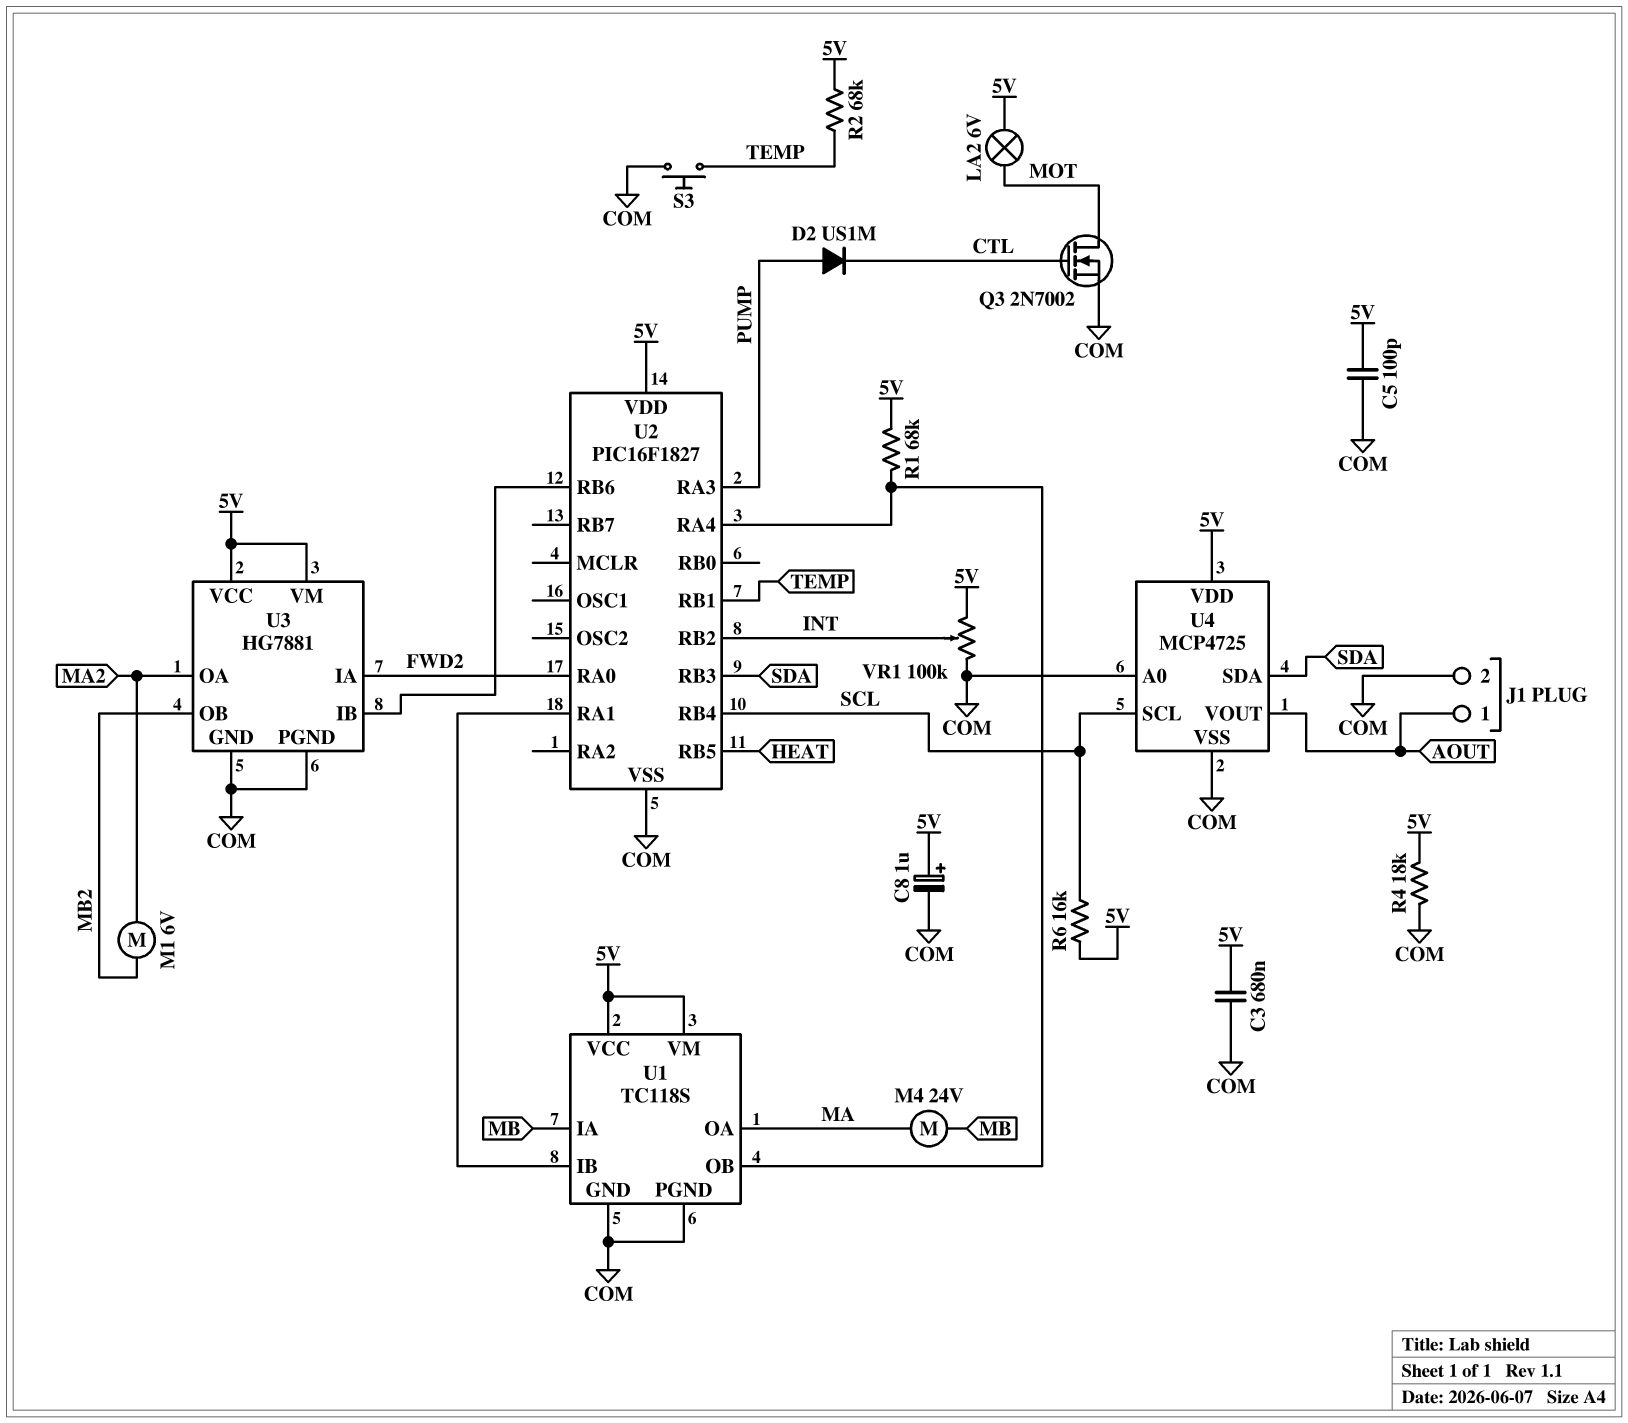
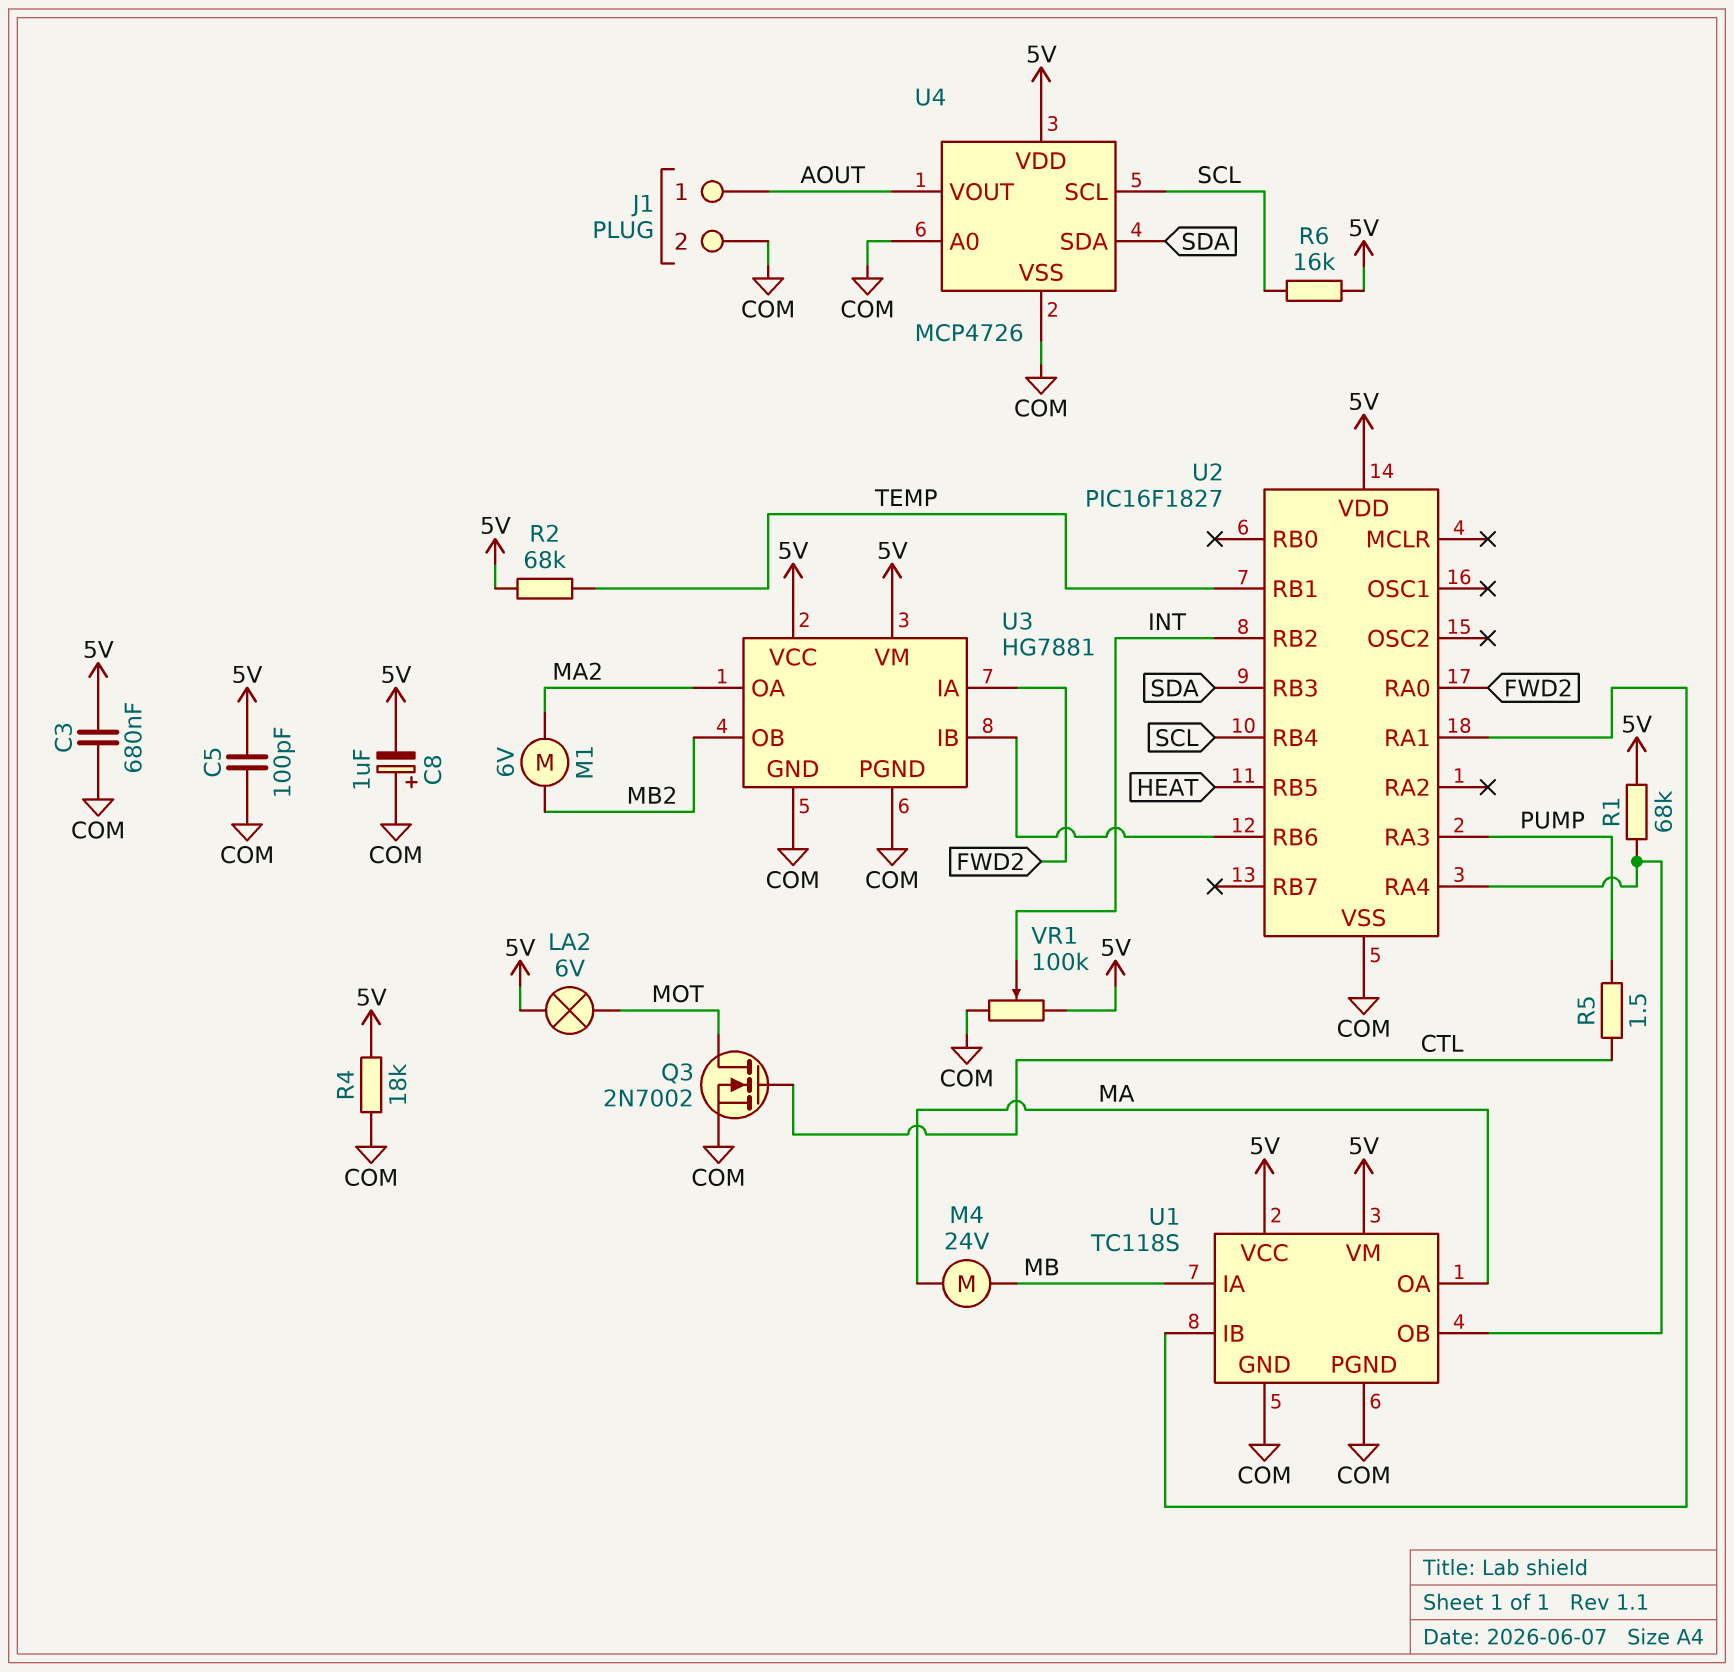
C8: 1uF (plus 5V, minus COM) -> 1uF (plus COM, minus 5V)
D2: diode US1M (A PUMP, K CTL) -> none
R5: none -> 1.5 (CTL, PUMP)
S3: button (COM, TEMP) -> none
U4: MCP4725 -> MCP4726

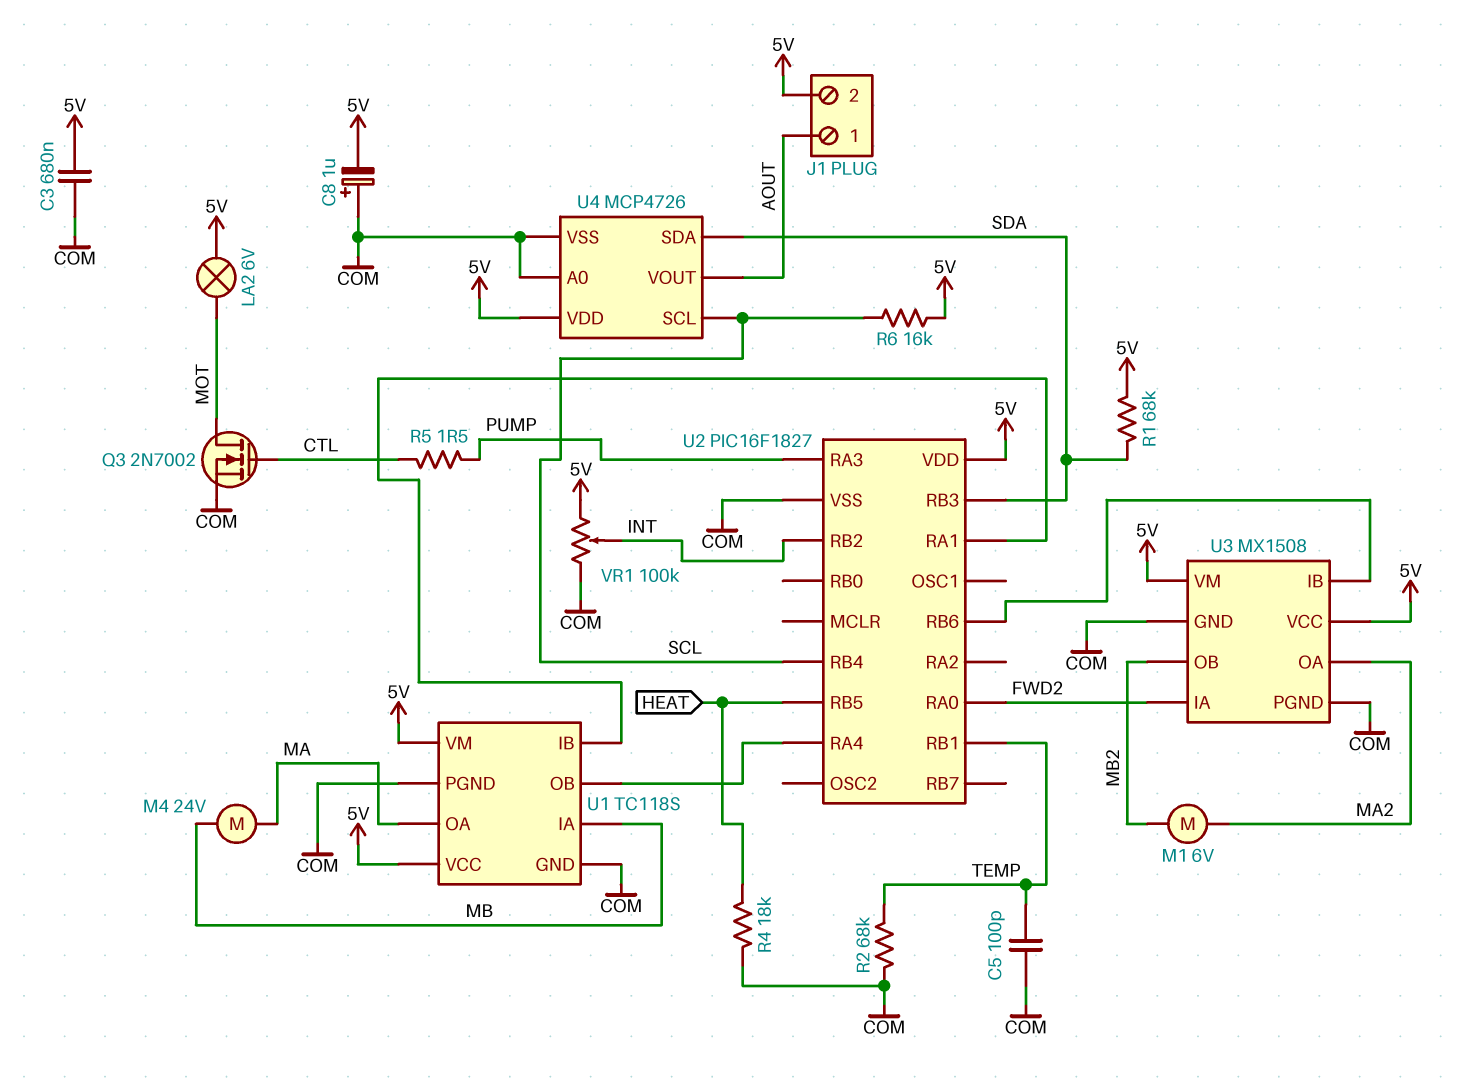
C5: 100pF (5V, COM) -> 100pF (COM, TEMP)
J1 pin 2: COM -> 5V
R1: 68k (5V, U1/OB) -> 68k (5V, SDA)
R2: 68k (5V, TEMP) -> 68k (COM, TEMP)
R4: 18k (5V, COM) -> 18k (COM, HEAT)
U3: HG7881 -> MX1508

